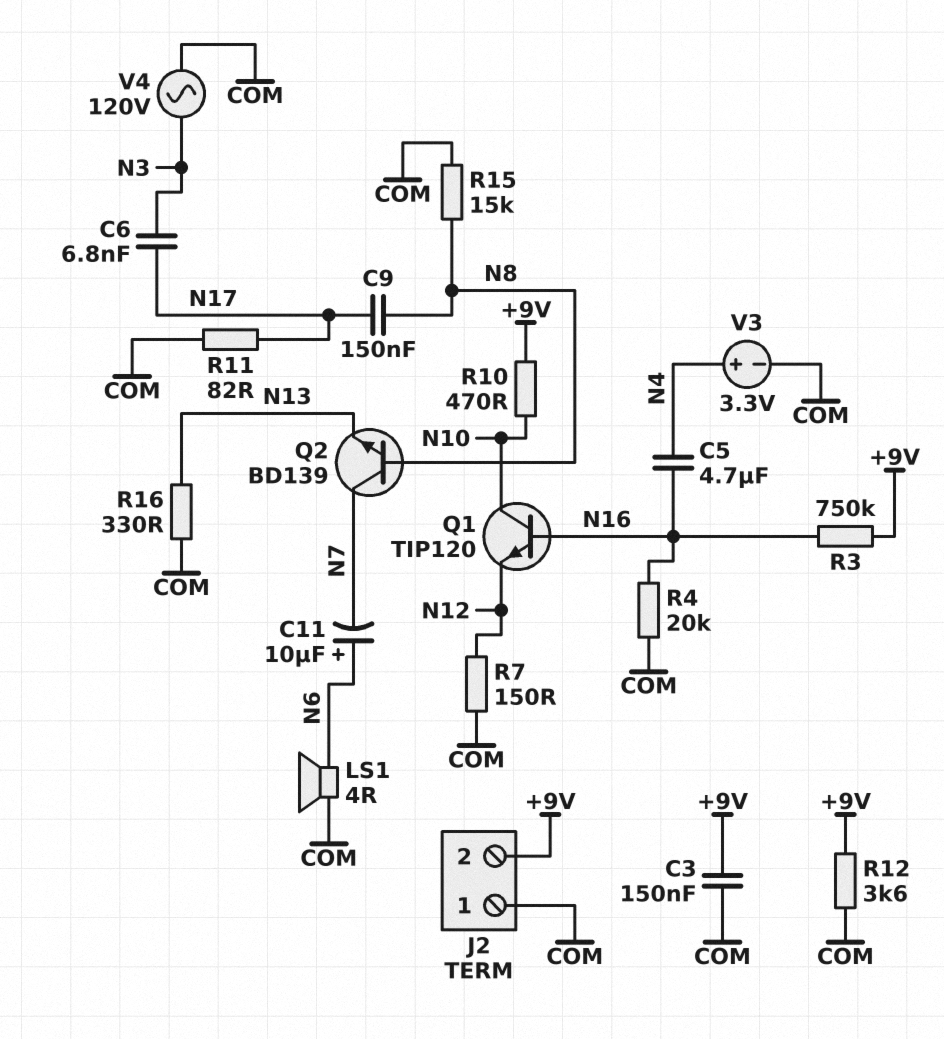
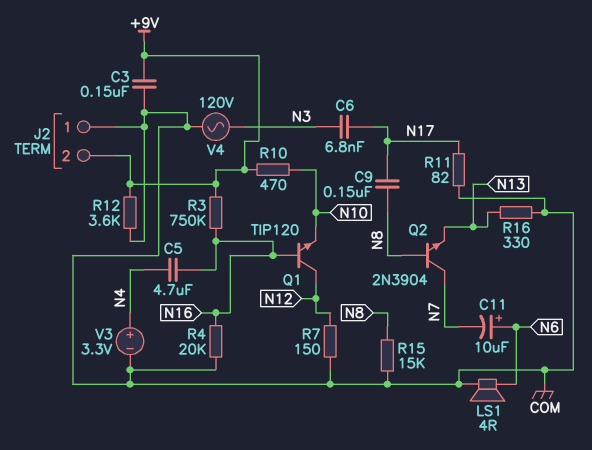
Q1: NPN TIP120 (B N16, C N10, E N12) -> NPN TIP120 (B N16, C N12, E N10)
Q2: NPN BD139 (B N8, C N7, E N13) -> NPN 2N3904 (B N8, C N7, E N13)

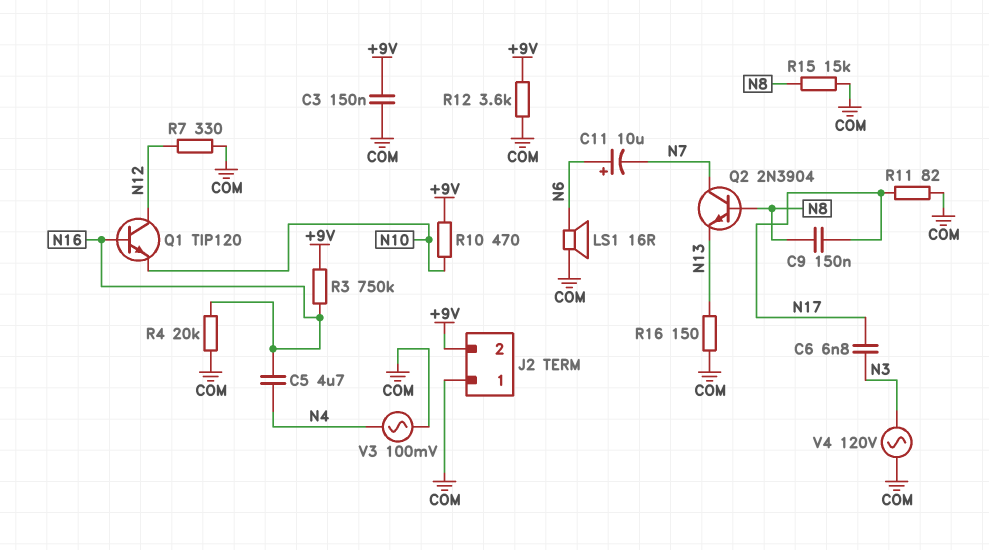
LS1: speaker 4R (COM, N6) -> speaker 16R (COM, N6)
R7: 150 (COM, N12) -> 330 (COM, N12)
R16: 330 (COM, N13) -> 150 (COM, N13)
V3: 3.3V (plus N4, minus COM) -> AC 100mV (COM, N4)

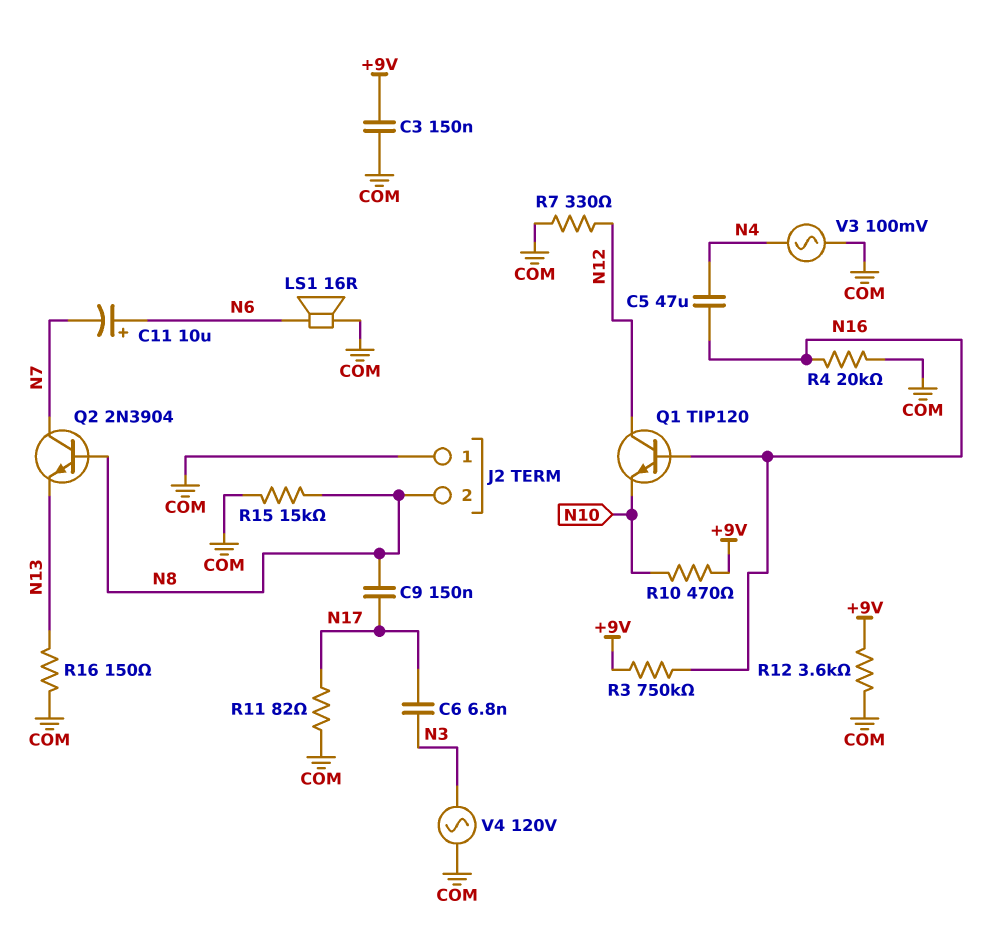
C5: 4.7uF (N4, N16) -> 47uF (N4, N16)
J2 pin 2: +9V -> N8

